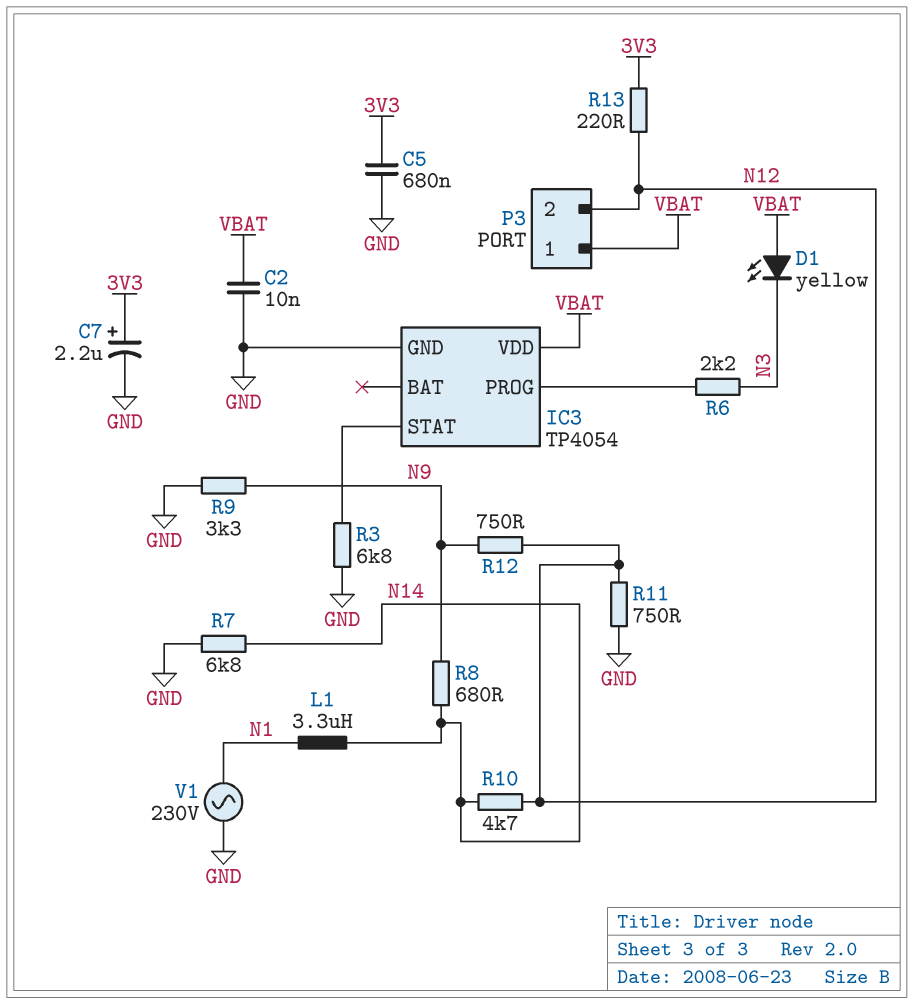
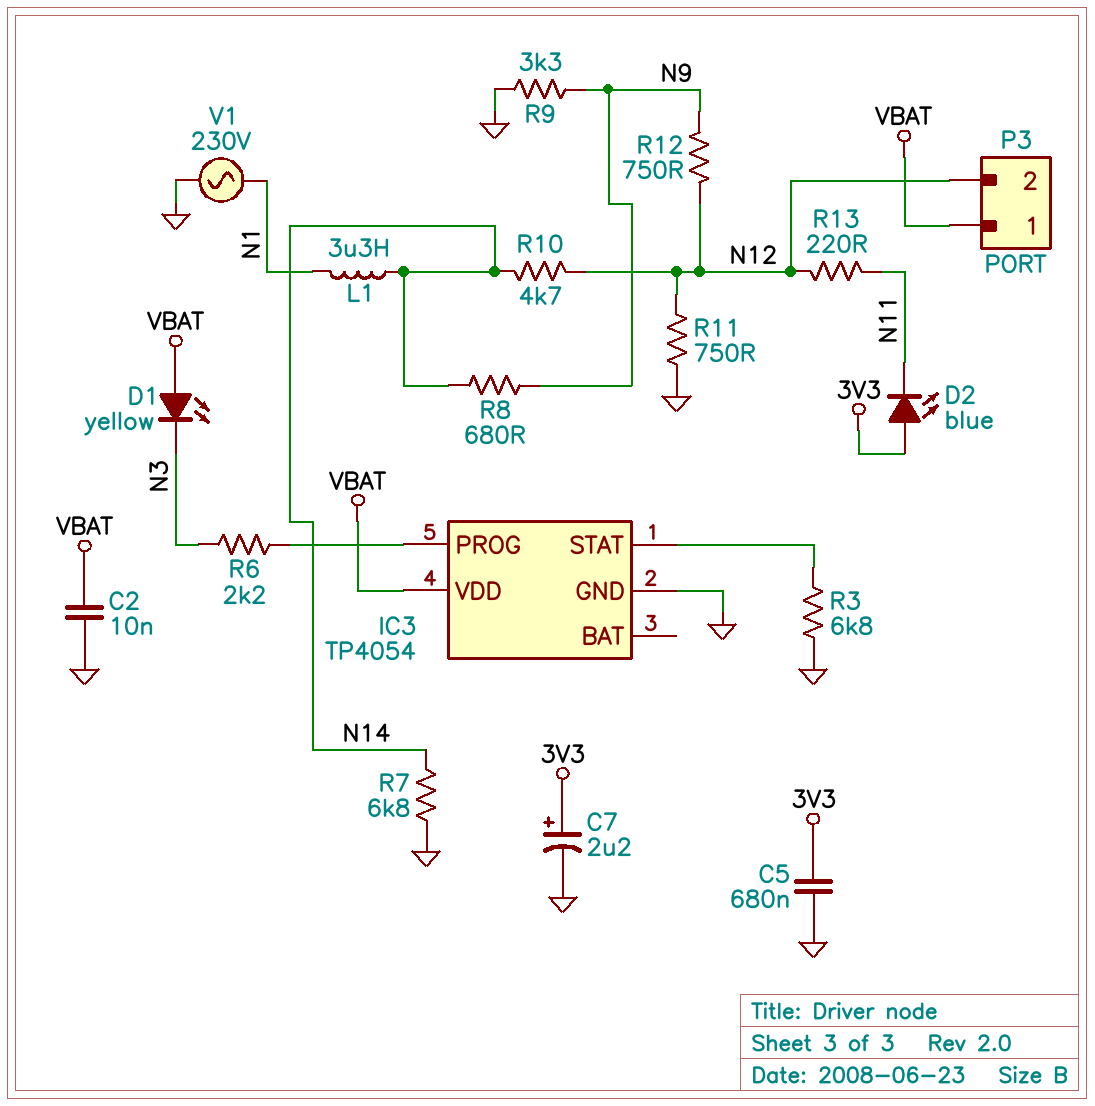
D2: none -> LED blue (A 3V3, K N11)
R13: 220 (3V3, N12) -> 220 (N11, N12)

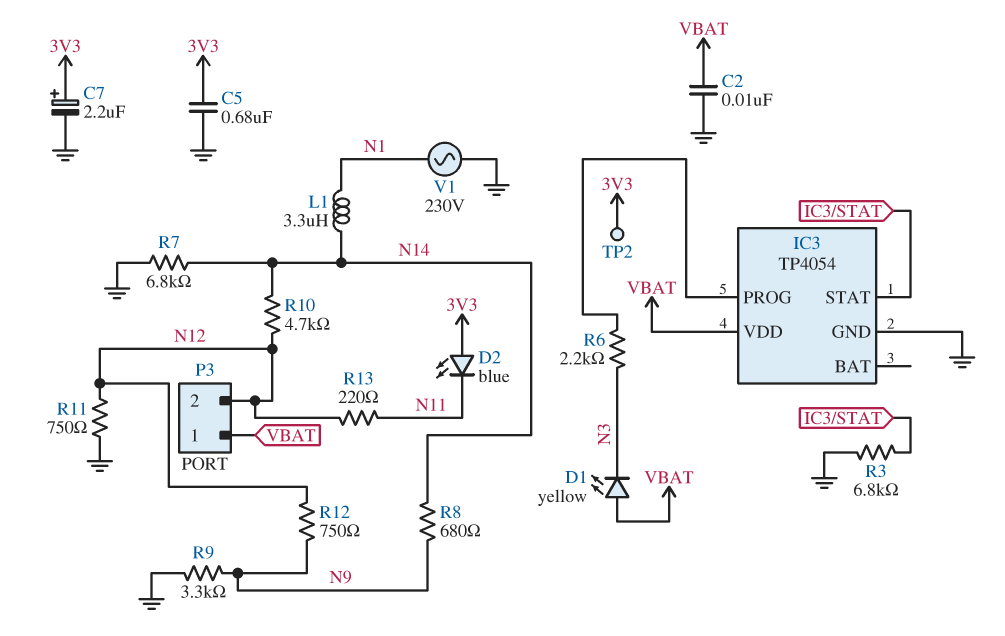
TP2: none -> test point (3V3)

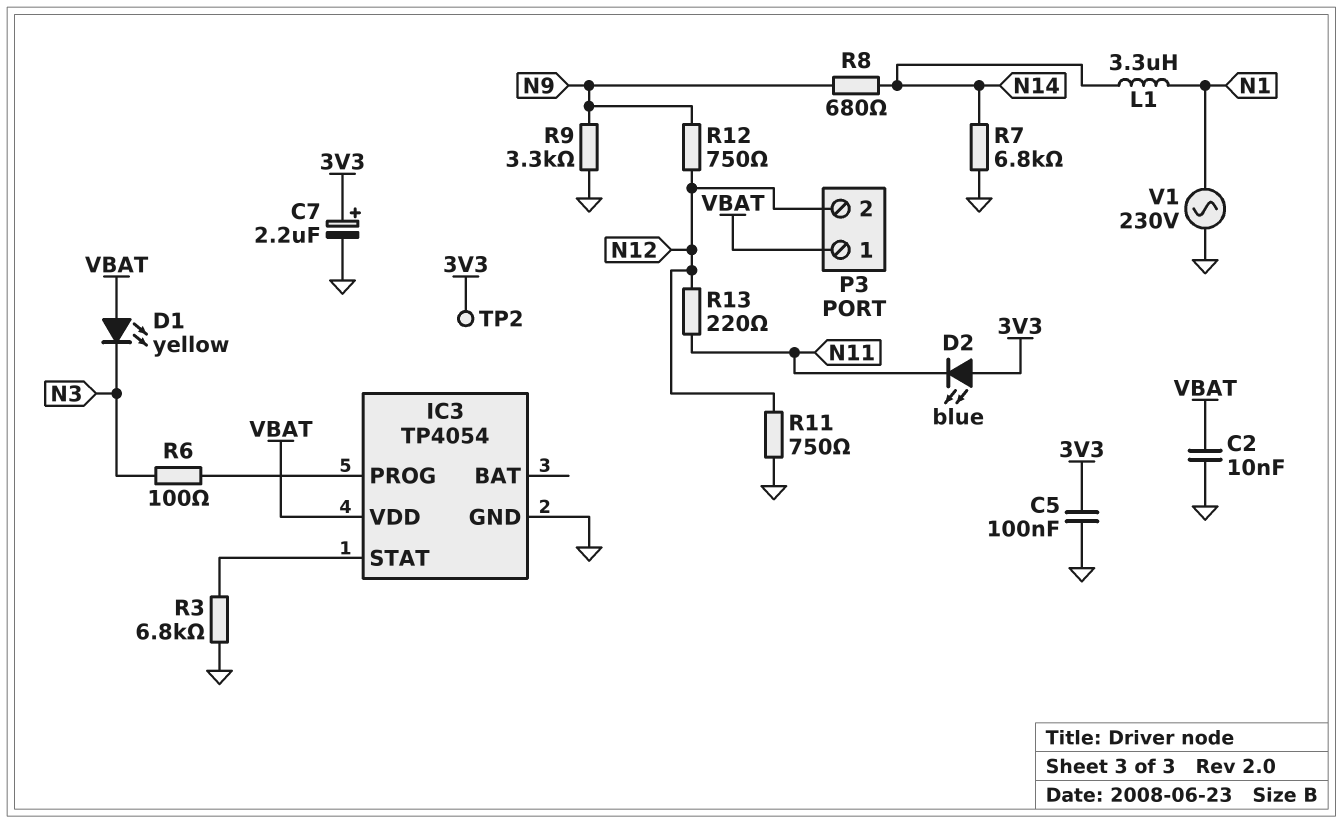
C5: 680nF (3V3, GND) -> 100nF (3V3, GND)
R6: 2.2k (IC3/PROG, N3) -> 100 (IC3/PROG, N3)
R10: 4.7k (N12, N14) -> none

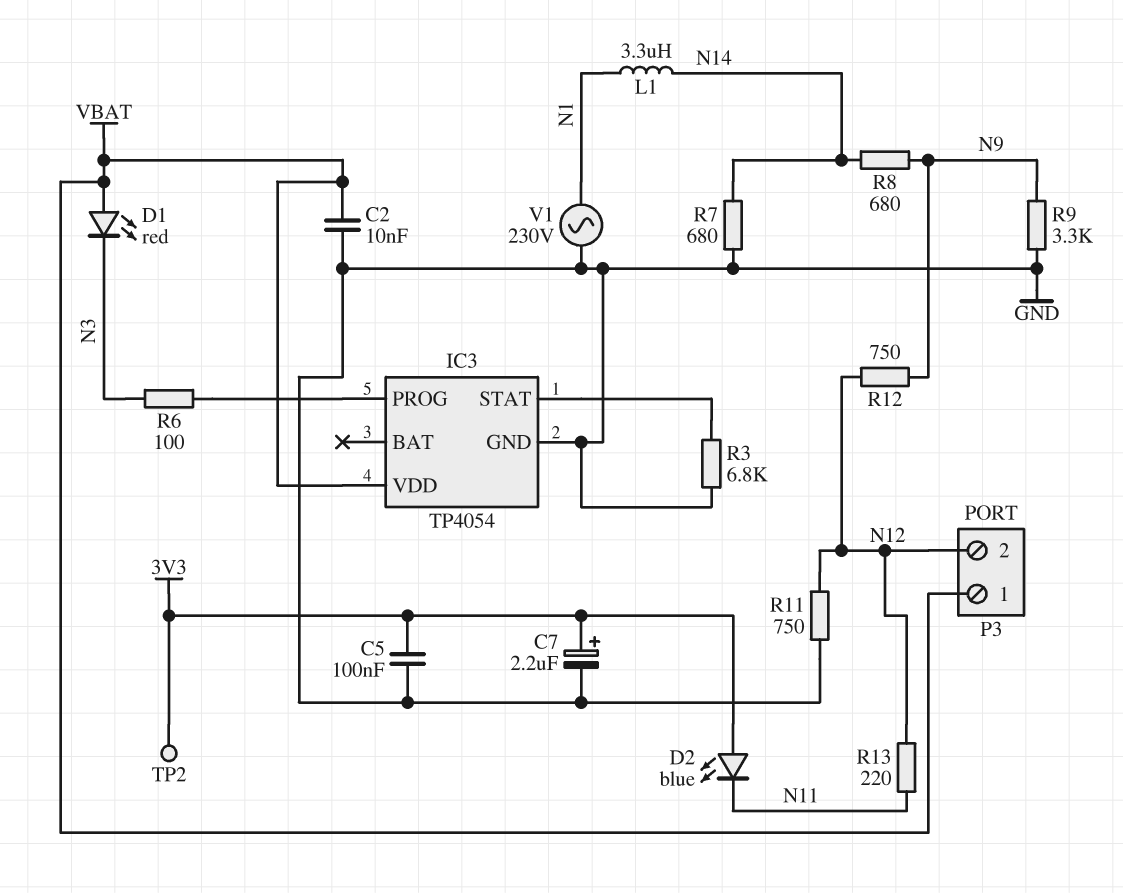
D1: LED yellow (A VBAT, K N3) -> LED red (A VBAT, K N3)
R7: 6.8k (GND, N14) -> 680 (GND, N14)

